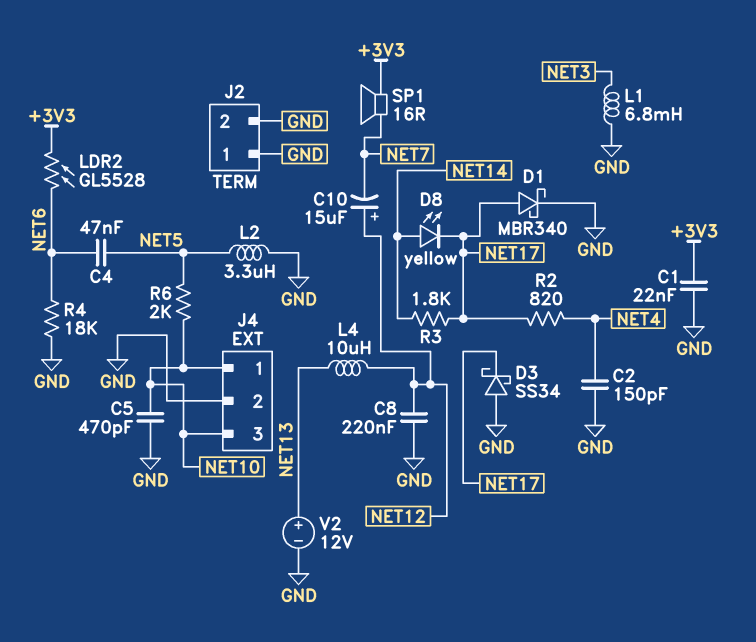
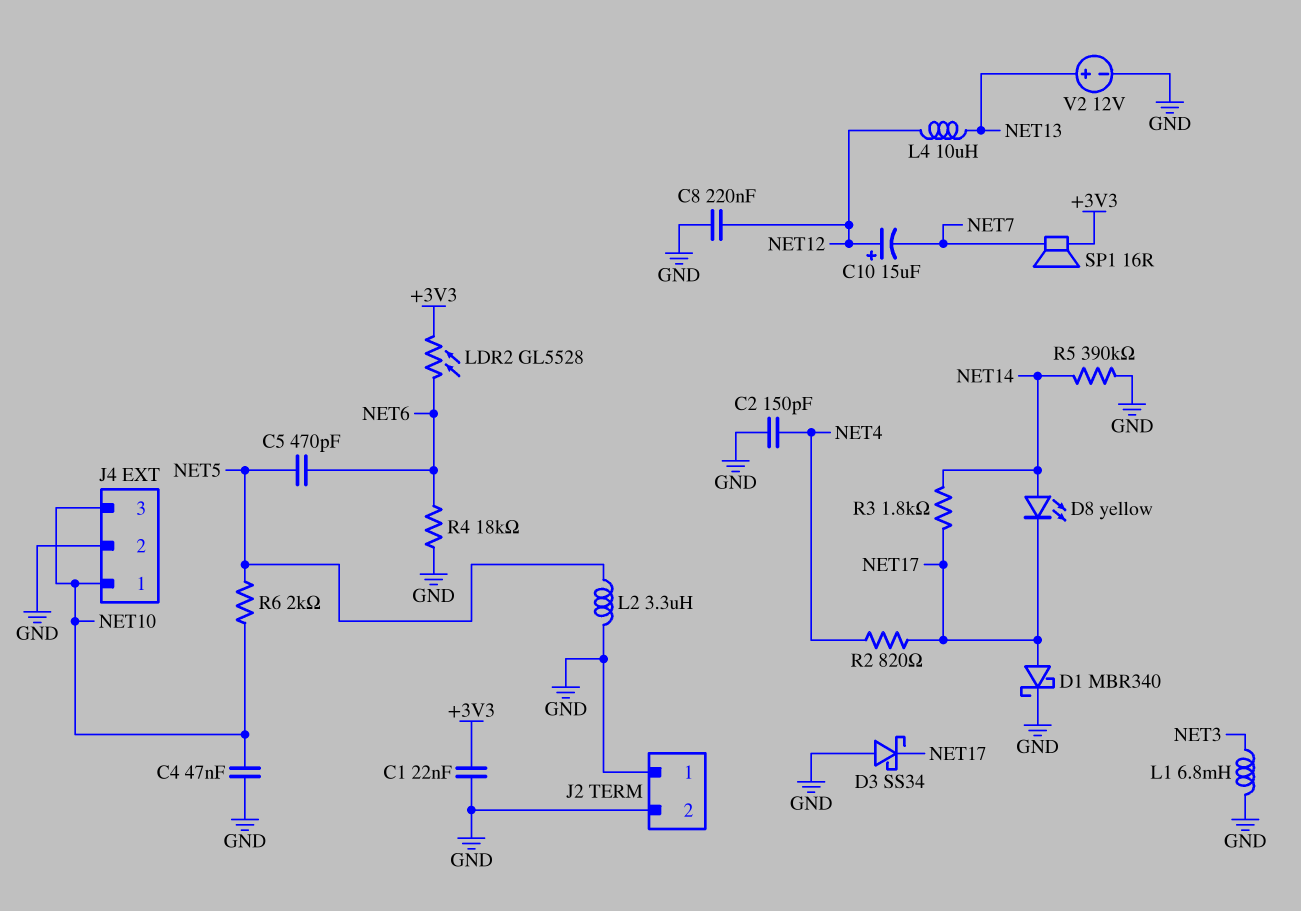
C4: 47nF (NET5, NET6) -> 47nF (GND, NET10)
C5: 470pF (GND, NET10) -> 470pF (NET5, NET6)
R5: none -> 390k (GND, NET14)

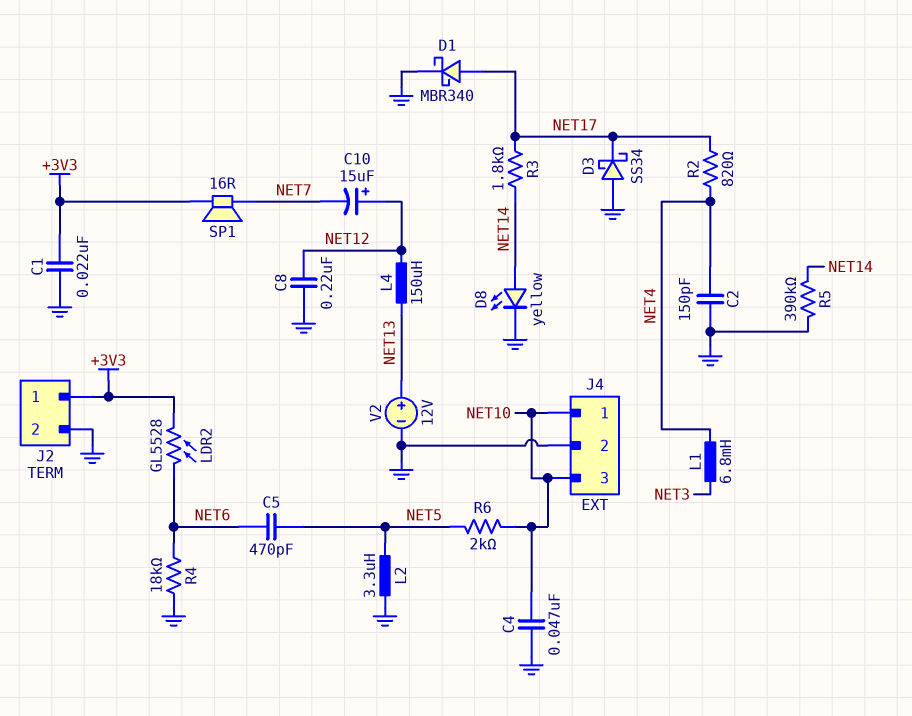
D8: LED yellow (A NET14, K NET17) -> LED yellow (A NET14, K GND)
J2 pin 1: GND -> +3V3
L1: 6.8mH (GND, NET3) -> 6.8mH (NET3, NET4)
L4: 10uH (NET12, NET13) -> 150uH (NET12, NET13)

